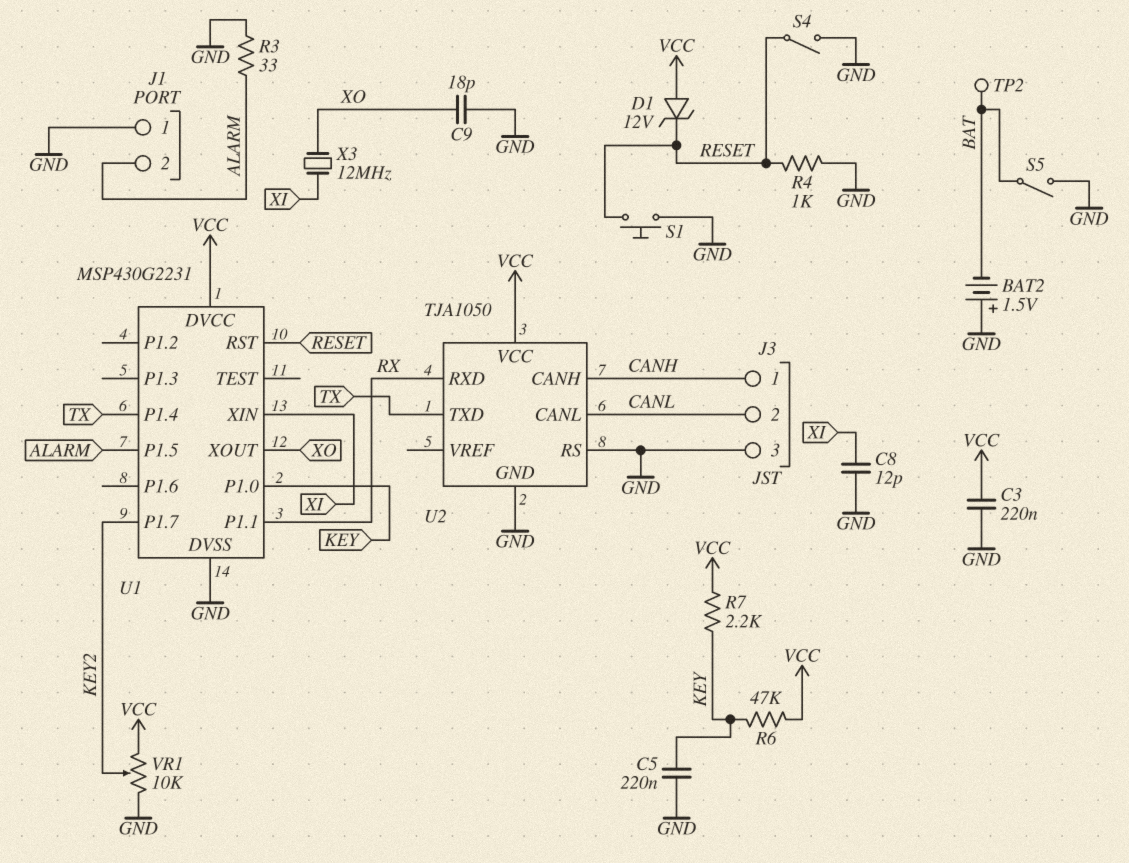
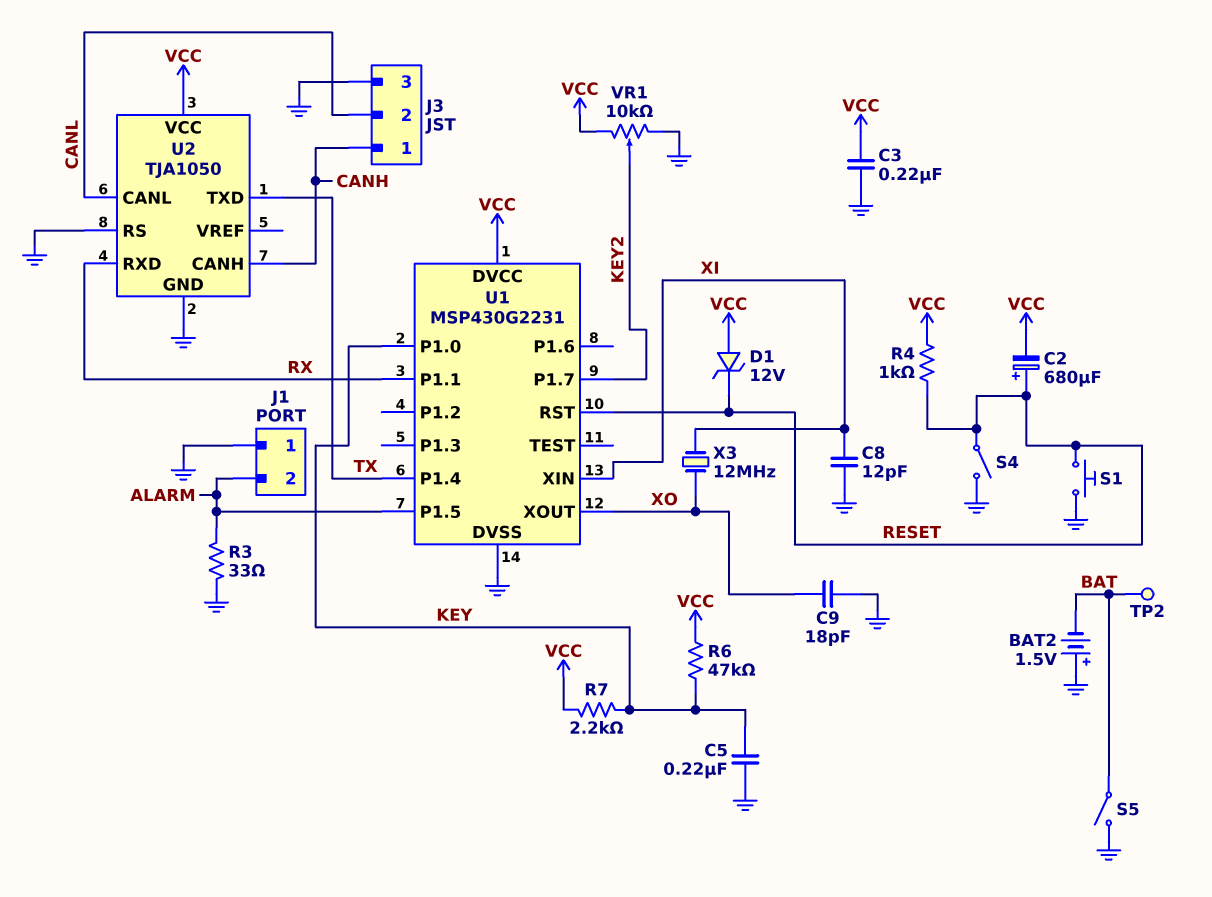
C2: none -> 680uF (plus RESET, minus VCC)
R4: 1k (GND, RESET) -> 1k (RESET, VCC)

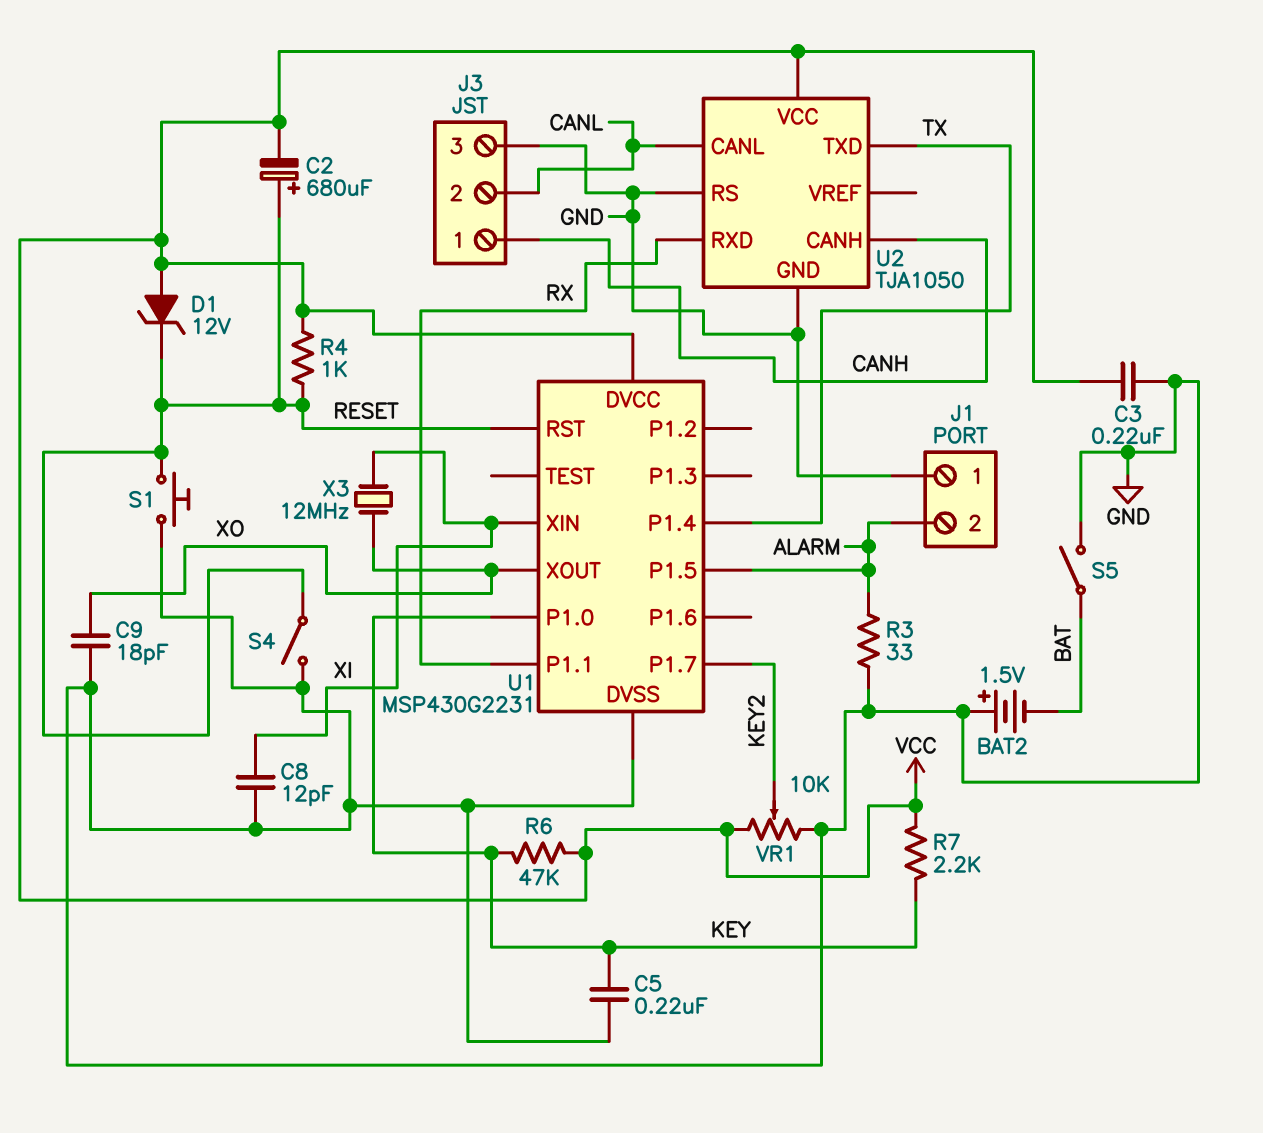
TP2: test point (BAT) -> none

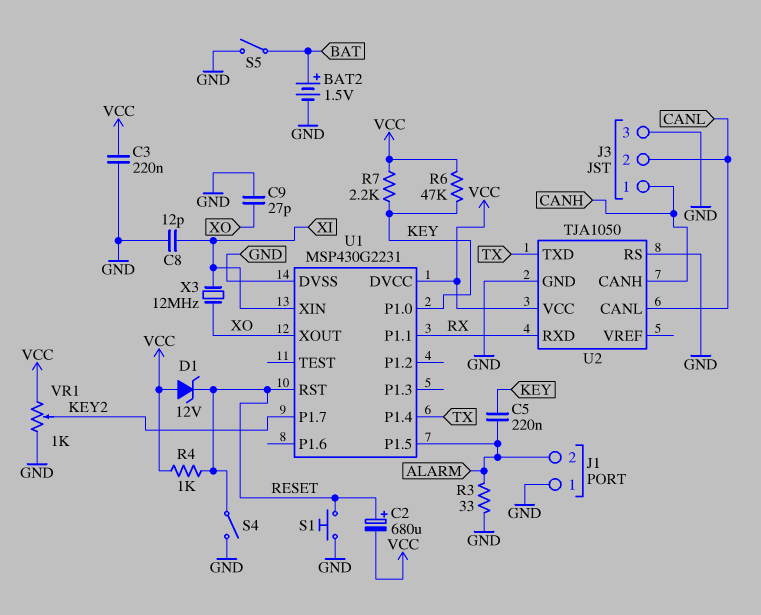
BAT2: 1.5V (plus GND, minus BAT) -> 1.5V (plus BAT, minus GND)
C5: 220nF (GND, KEY) -> 220nF (ALARM, KEY)
C9: 18pF (GND, XO) -> 27pF (GND, XO)
VR1: 10k (GND, VCC, wiper KEY2) -> 1k (GND, VCC, wiper KEY2)

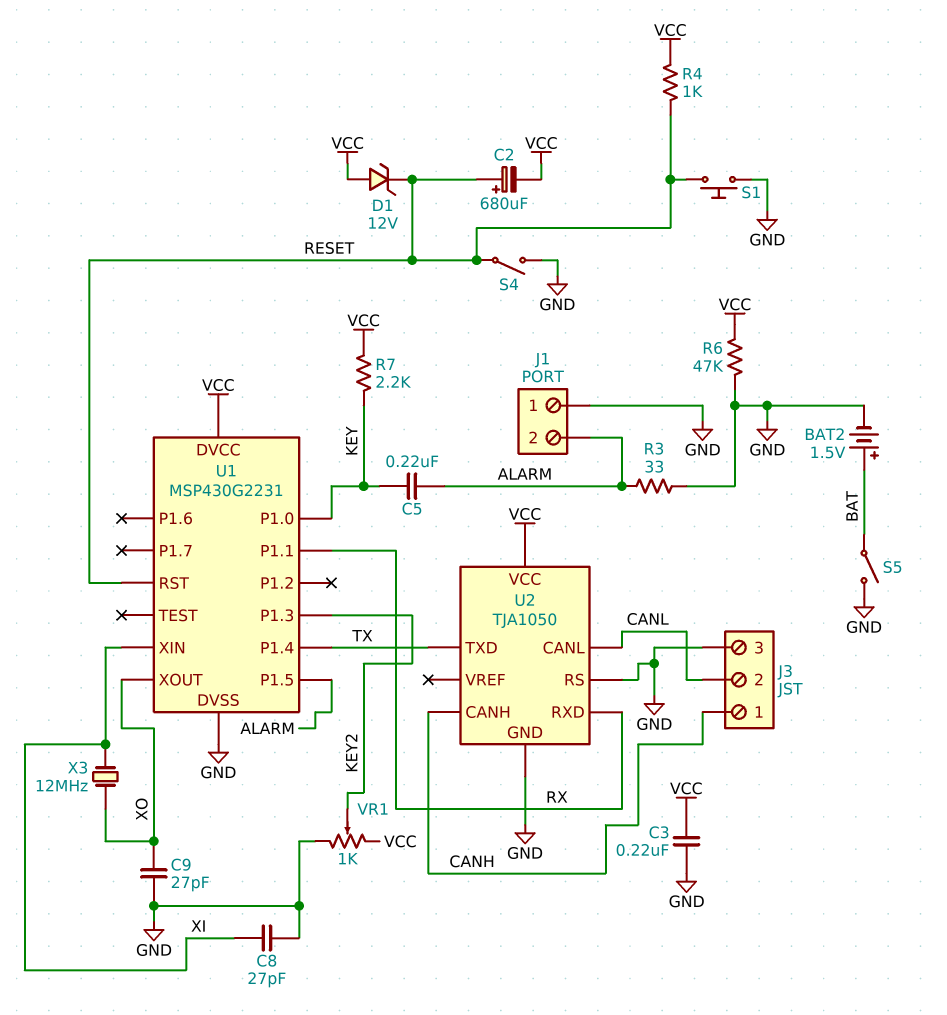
C8: 12pF (GND, XI) -> 27pF (GND, XI)
R6: 47k (KEY, VCC) -> 47k (GND, VCC)
U1 pin P1.3: none -> KEY2
U1 pin P1.7: KEY2 -> none

